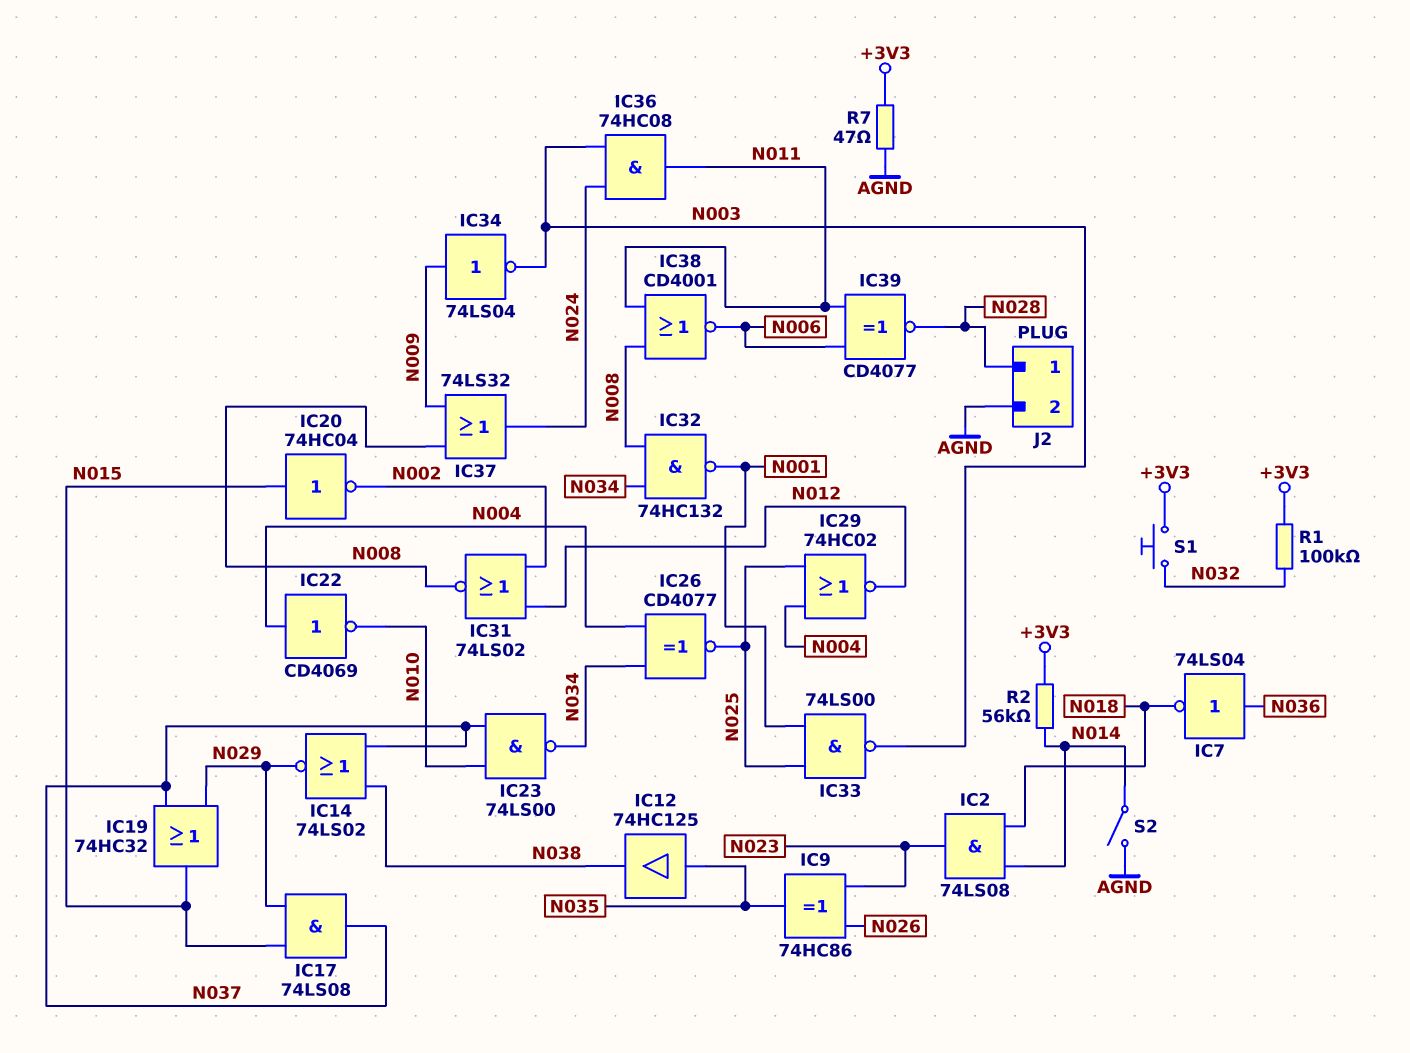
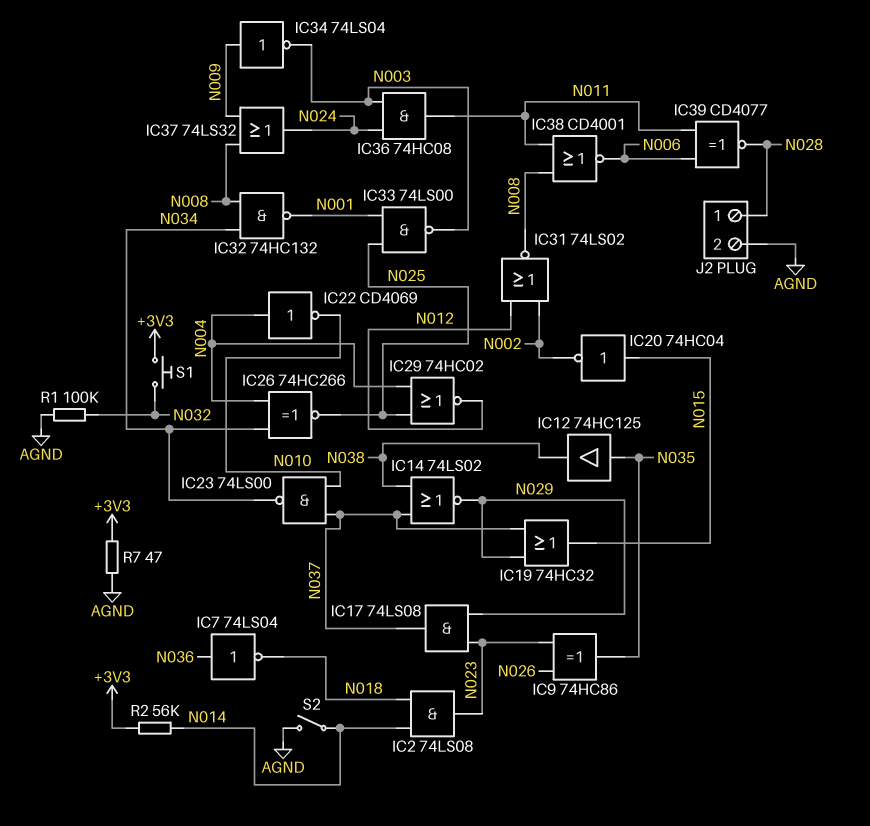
IC17: AND 74LS08 (in N015, in N029, out N037) -> AND 74LS08 (in N023, in N029, out N037)
IC26: XNOR CD4077 (in N004, in N034, out N025) -> XNOR 74HC266 (in N004, in N034, out N025)
R1: 100k (+3V3, N032) -> 100k (AGND, N032)

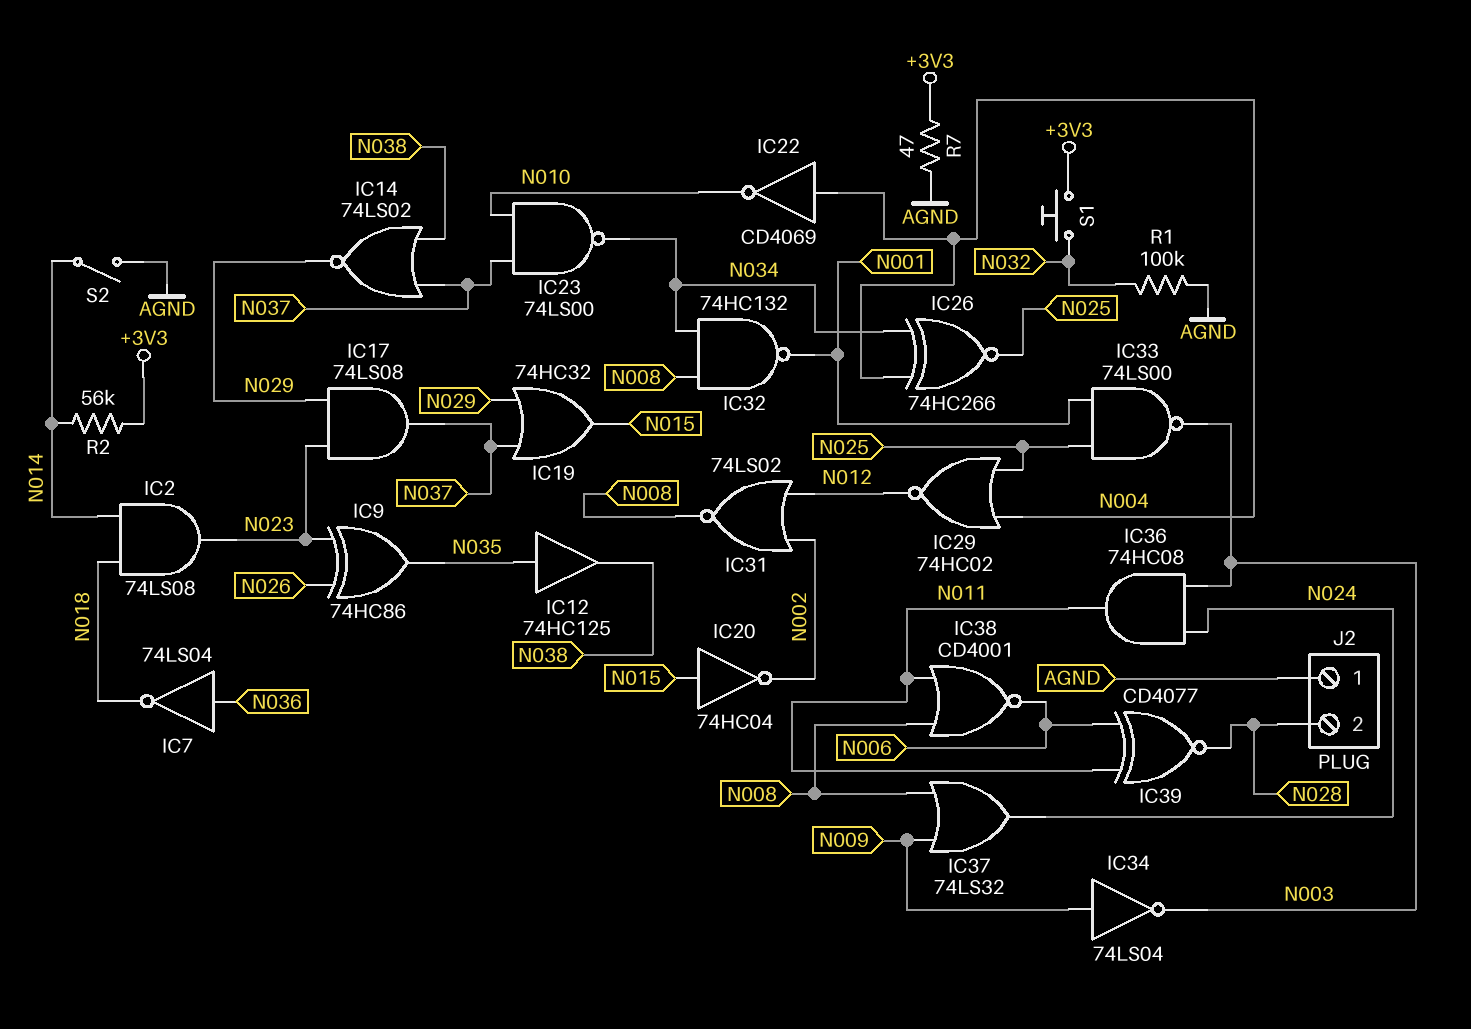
J2 pin 1: N028 -> AGND
J2 pin 2: AGND -> N028

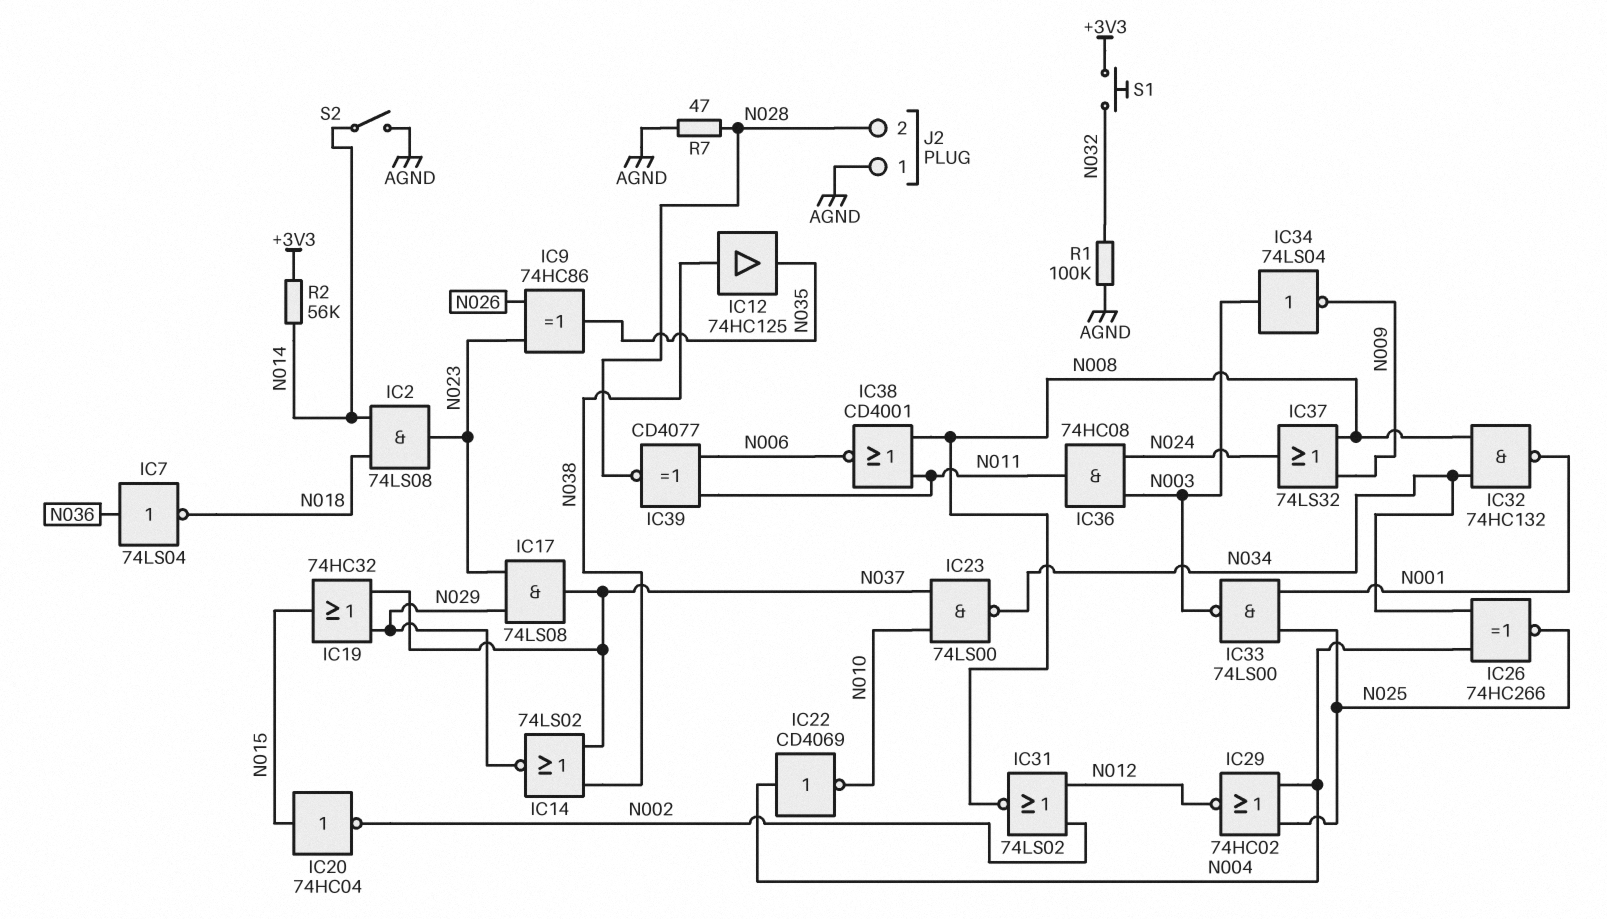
IC12: buffer 74HC125 (in N035, out N038) -> buffer 74HC125 (in N038, out N035)
IC34: NOT 74LS04 (in N009, out N003) -> NOT 74LS04 (in N003, out N009)
R7: 47 (+3V3, AGND) -> 47 (AGND, N028)

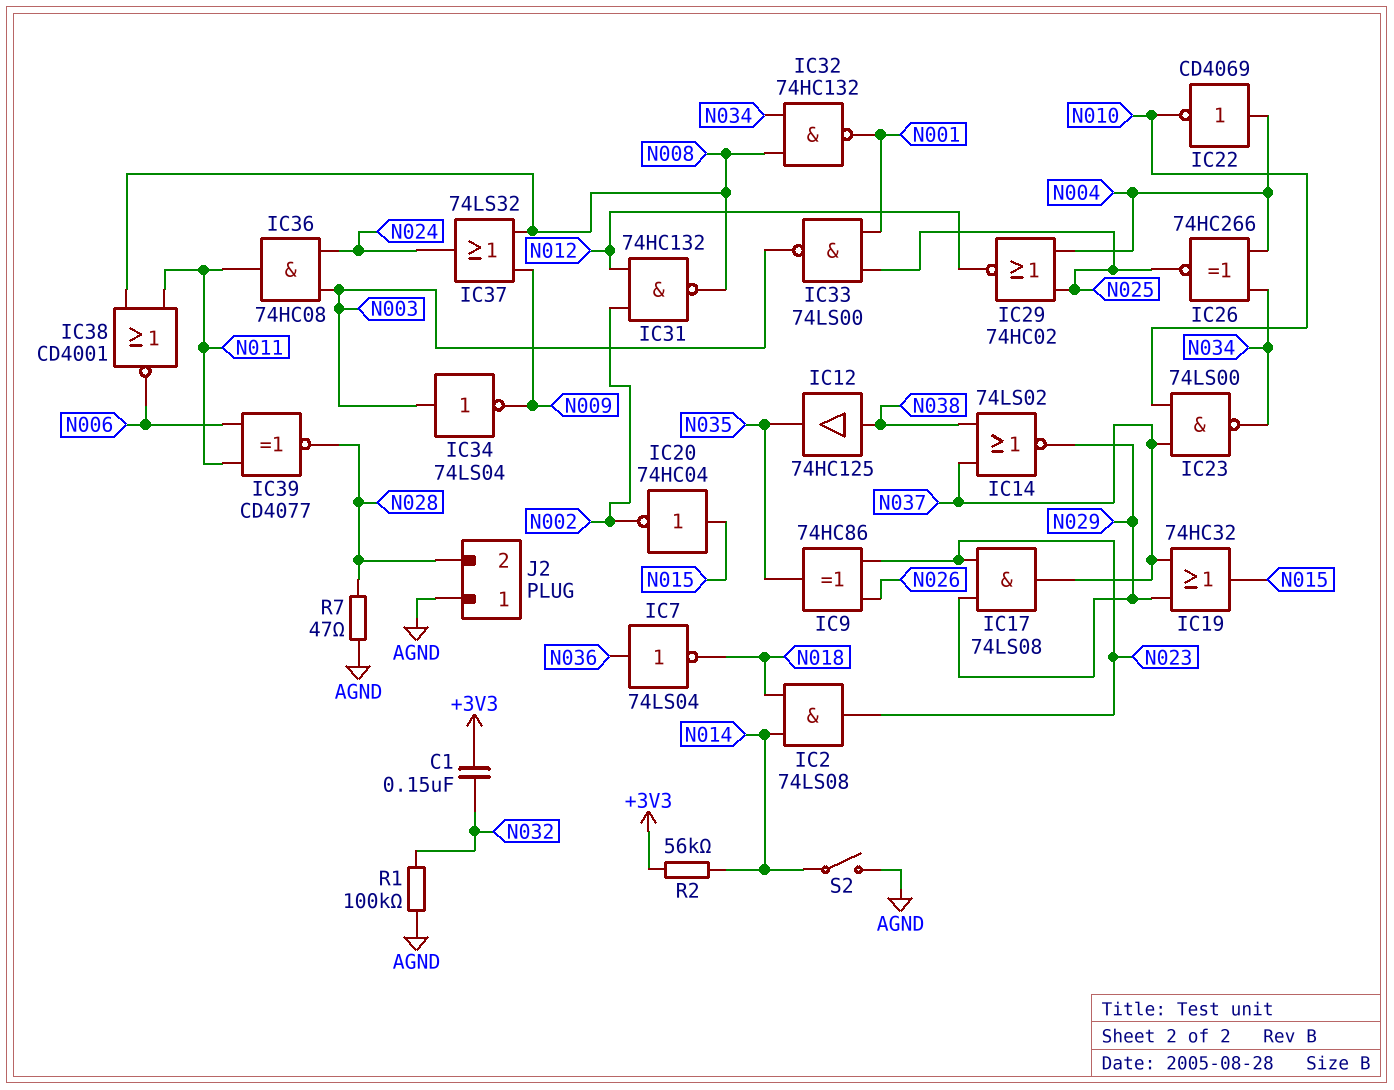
C1: none -> 150nF (+3V3, N032)
IC31: NOR 74LS02 (in N002, in N012, out N008) -> NAND 74HC132 (in N002, in N012, out N008)
S1: button (+3V3, N032) -> none

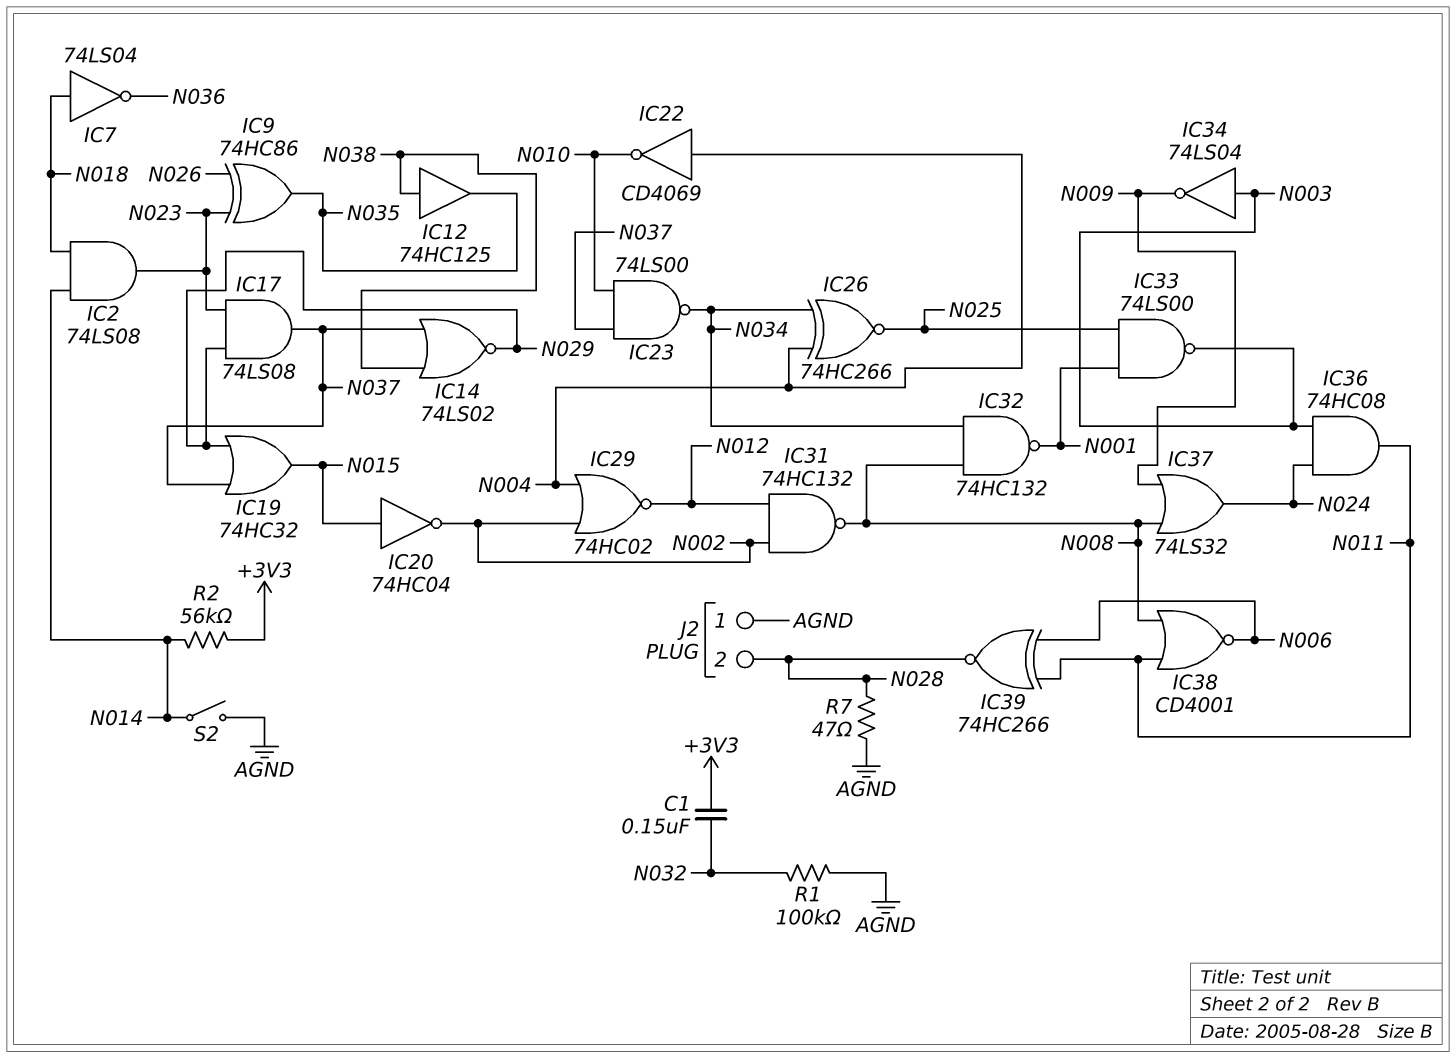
IC7: NOT 74LS04 (in N036, out N018) -> NOT 74LS04 (in N018, out N036)
IC29: NOR 74HC02 (in N004, in N025, out N012) -> NOR 74HC02 (in N002, in N004, out N012)
IC39: XNOR CD4077 (in N006, in N011, out N028) -> XNOR 74HC266 (in N006, in N011, out N028)

